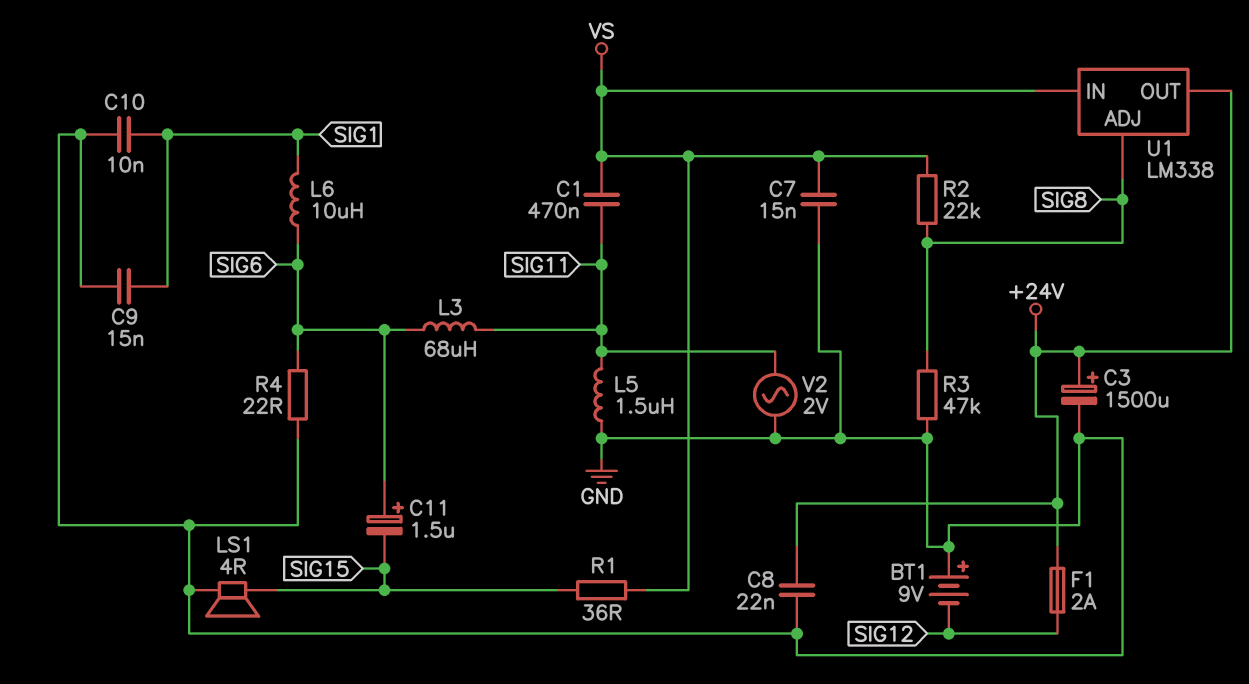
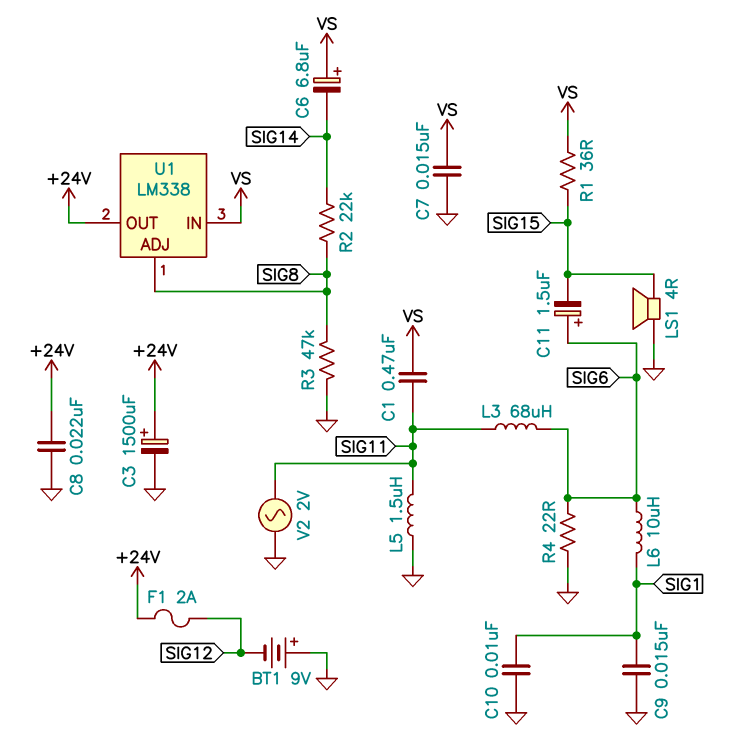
C6: none -> 6.8uF (plus VS, minus SIG14)
R2: 22k (SIG8, VS) -> 22k (SIG8, SIG14)

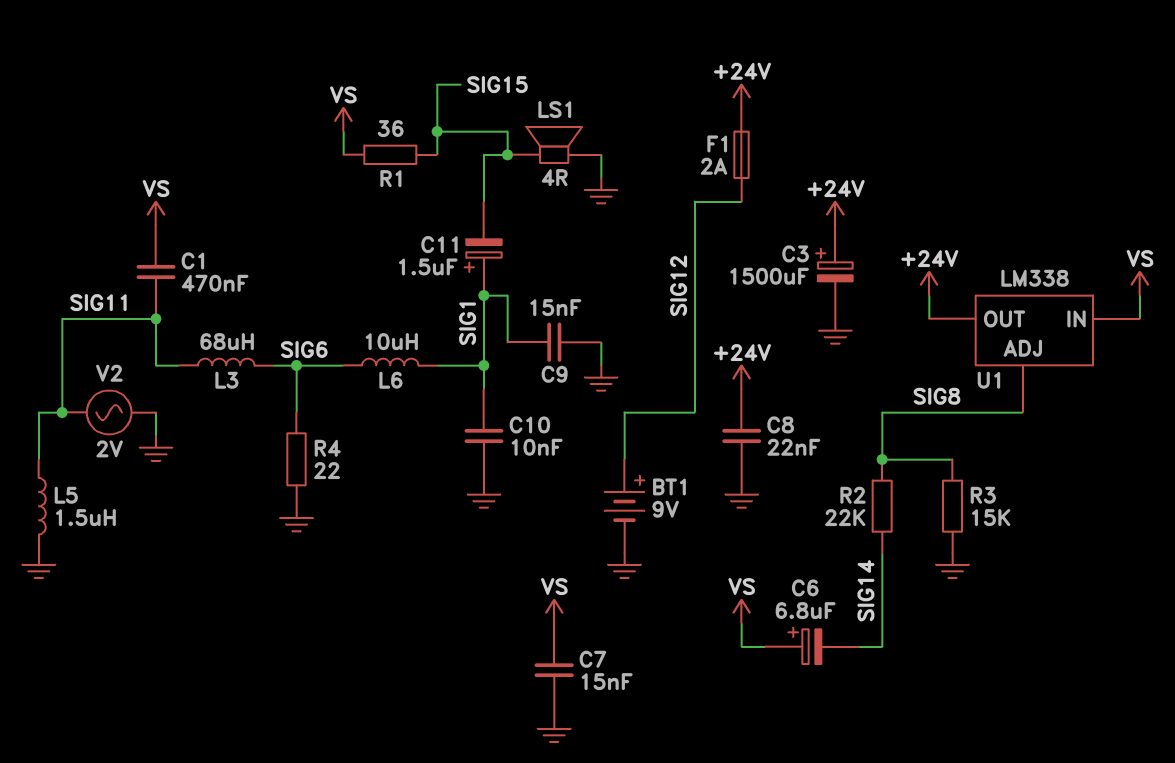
BT1: 9V (plus GND, minus SIG12) -> 9V (plus SIG12, minus GND)
C11: 1.5uF (plus SIG6, minus SIG15) -> 1.5uF (plus SIG1, minus SIG15)
R3: 47k (GND, SIG8) -> 15k (GND, SIG8)

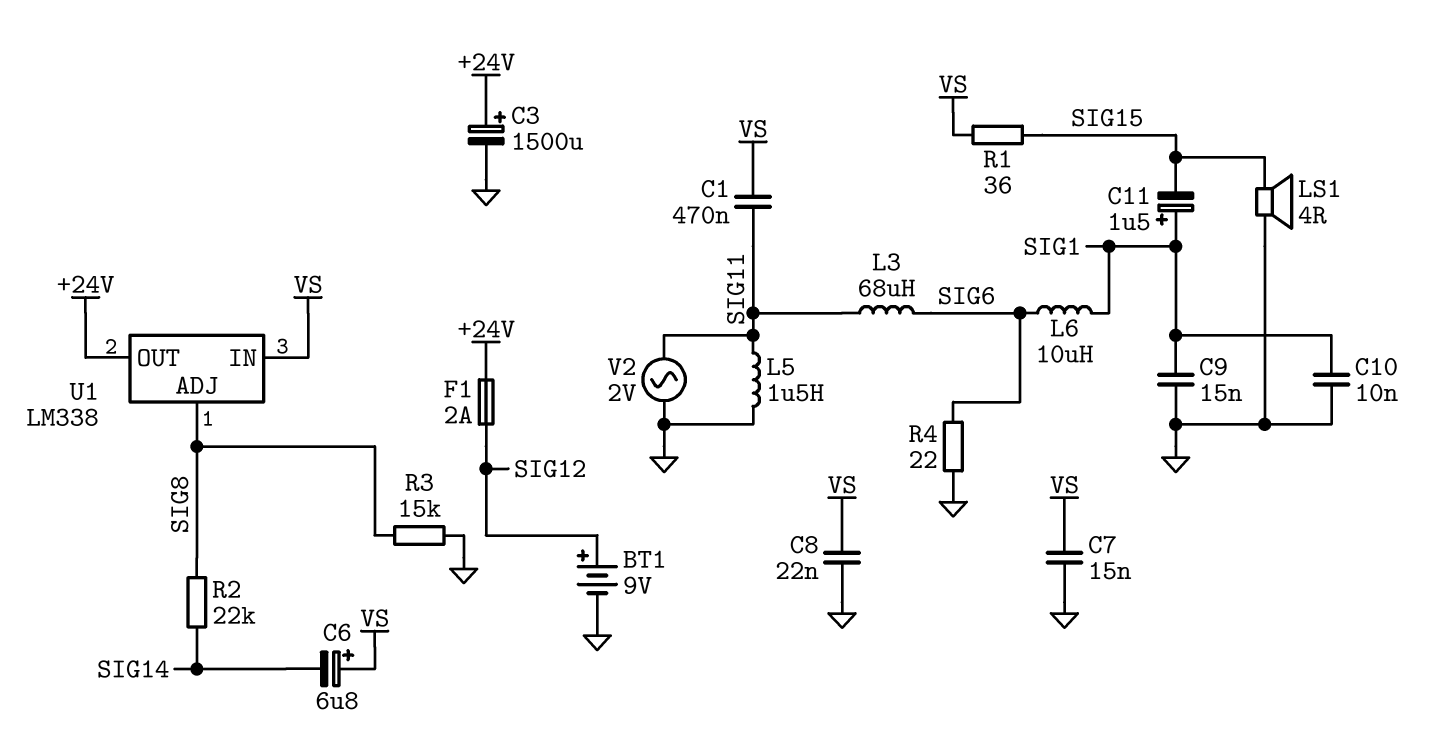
C8: 22nF (+24V, GND) -> 22nF (GND, VS)

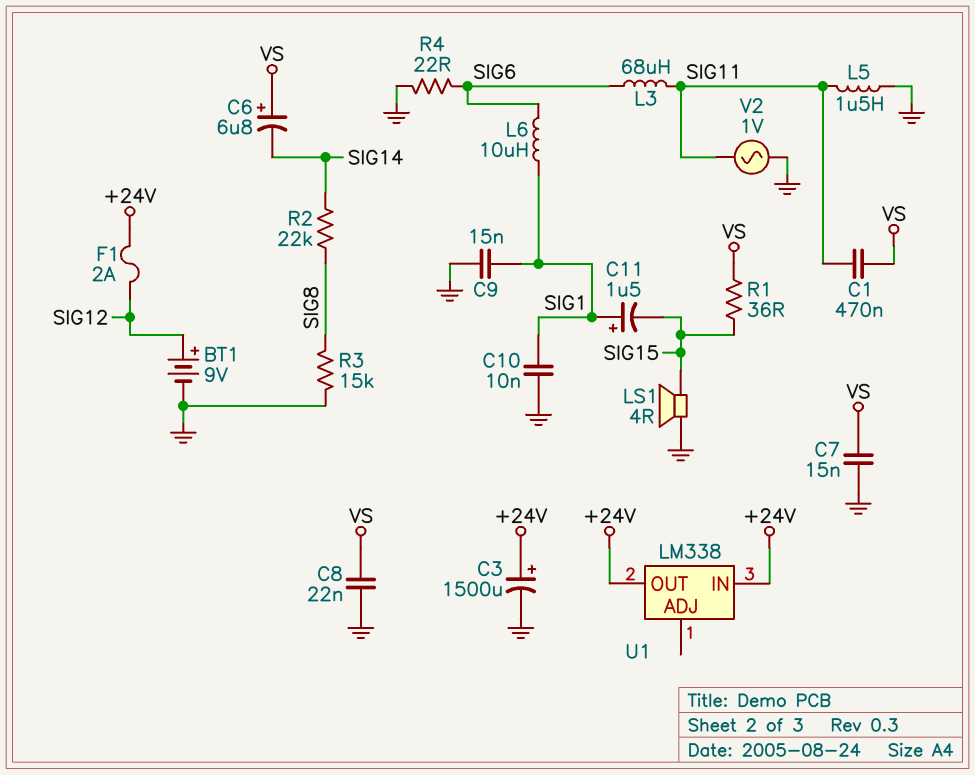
U1 pin ADJ: SIG8 -> none
U1 pin IN: VS -> +24V
V2: AC 2V (GND, SIG11) -> AC 1V (GND, SIG11)

